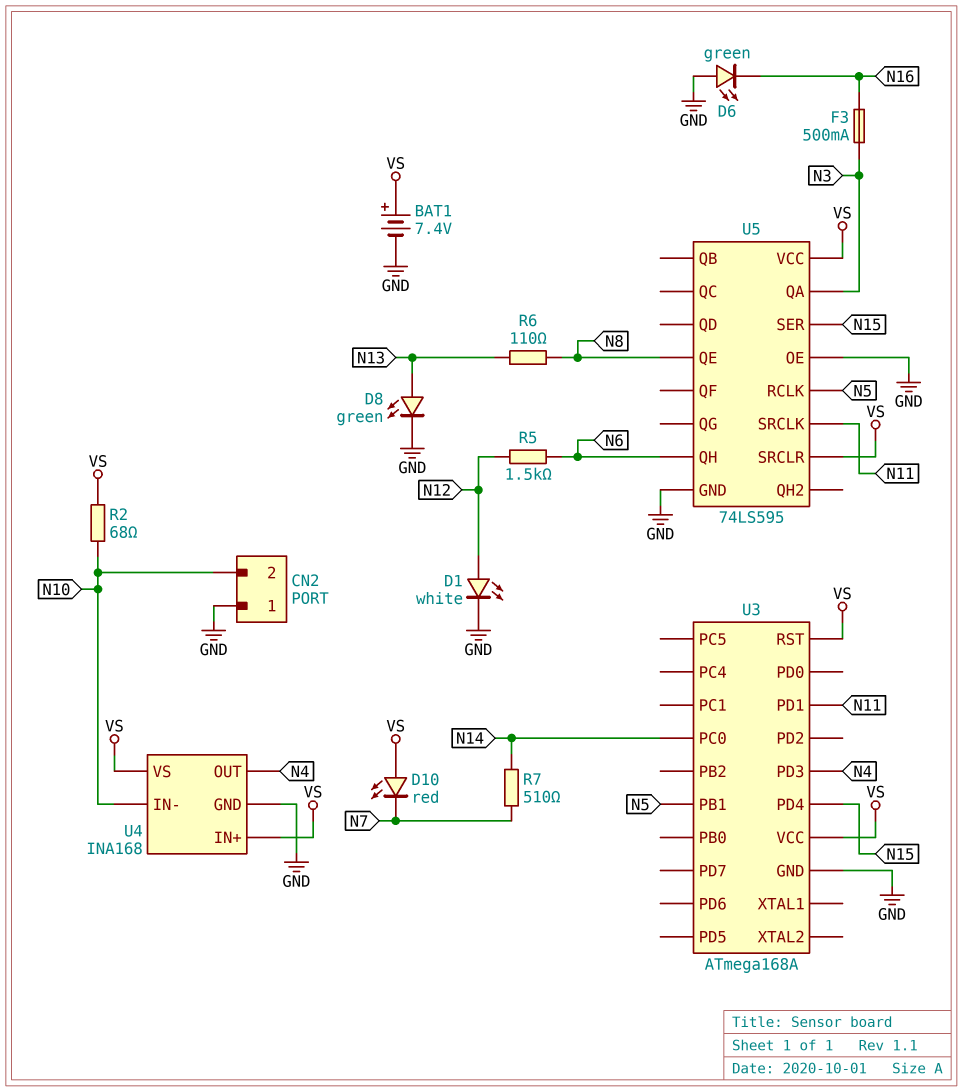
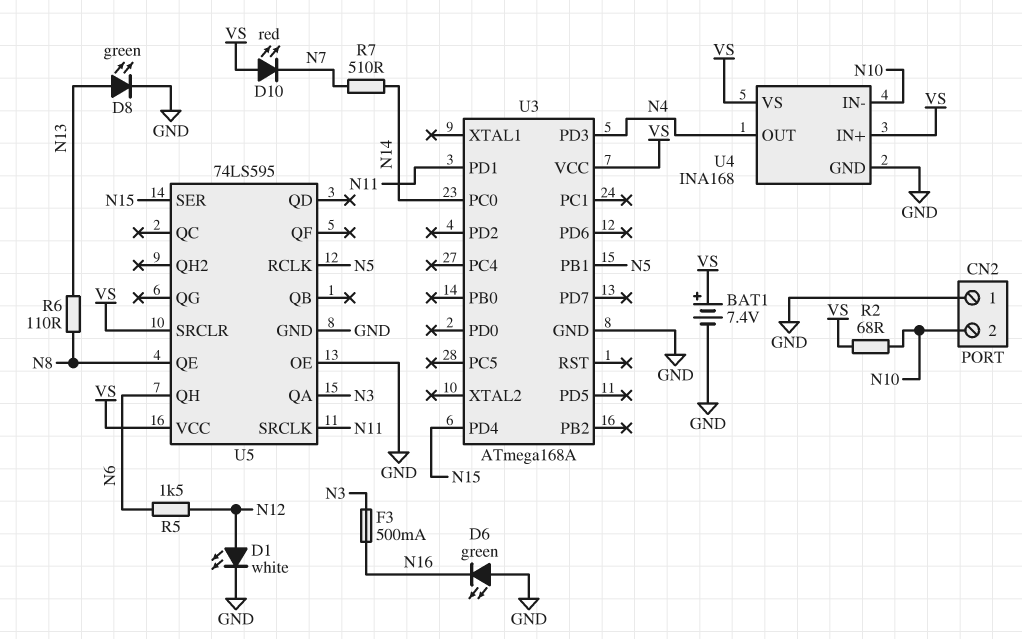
U3 pin RST: VS -> none

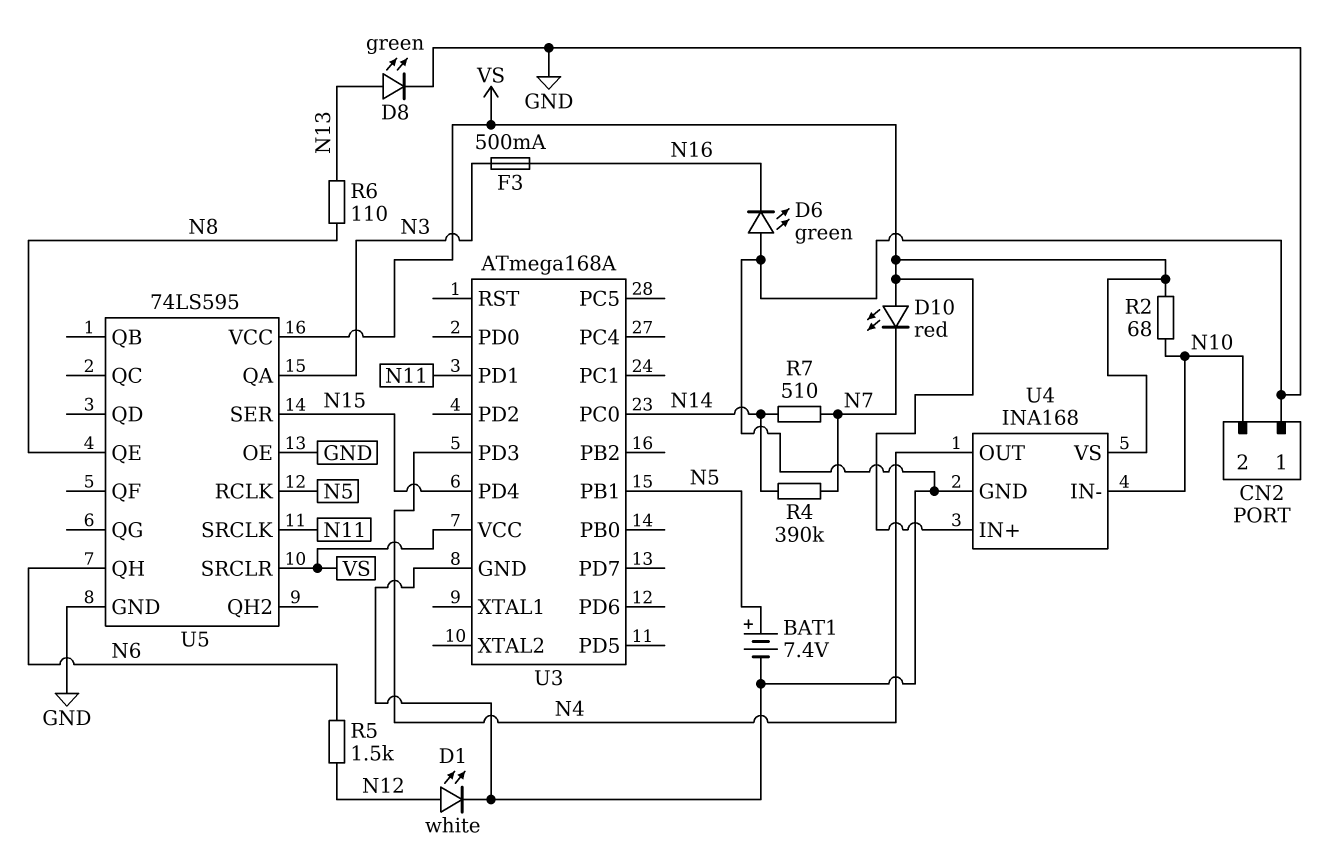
BAT1: 7.4V (plus VS, minus GND) -> 7.4V (plus N5, minus GND)
R4: none -> 390k (N7, N14)

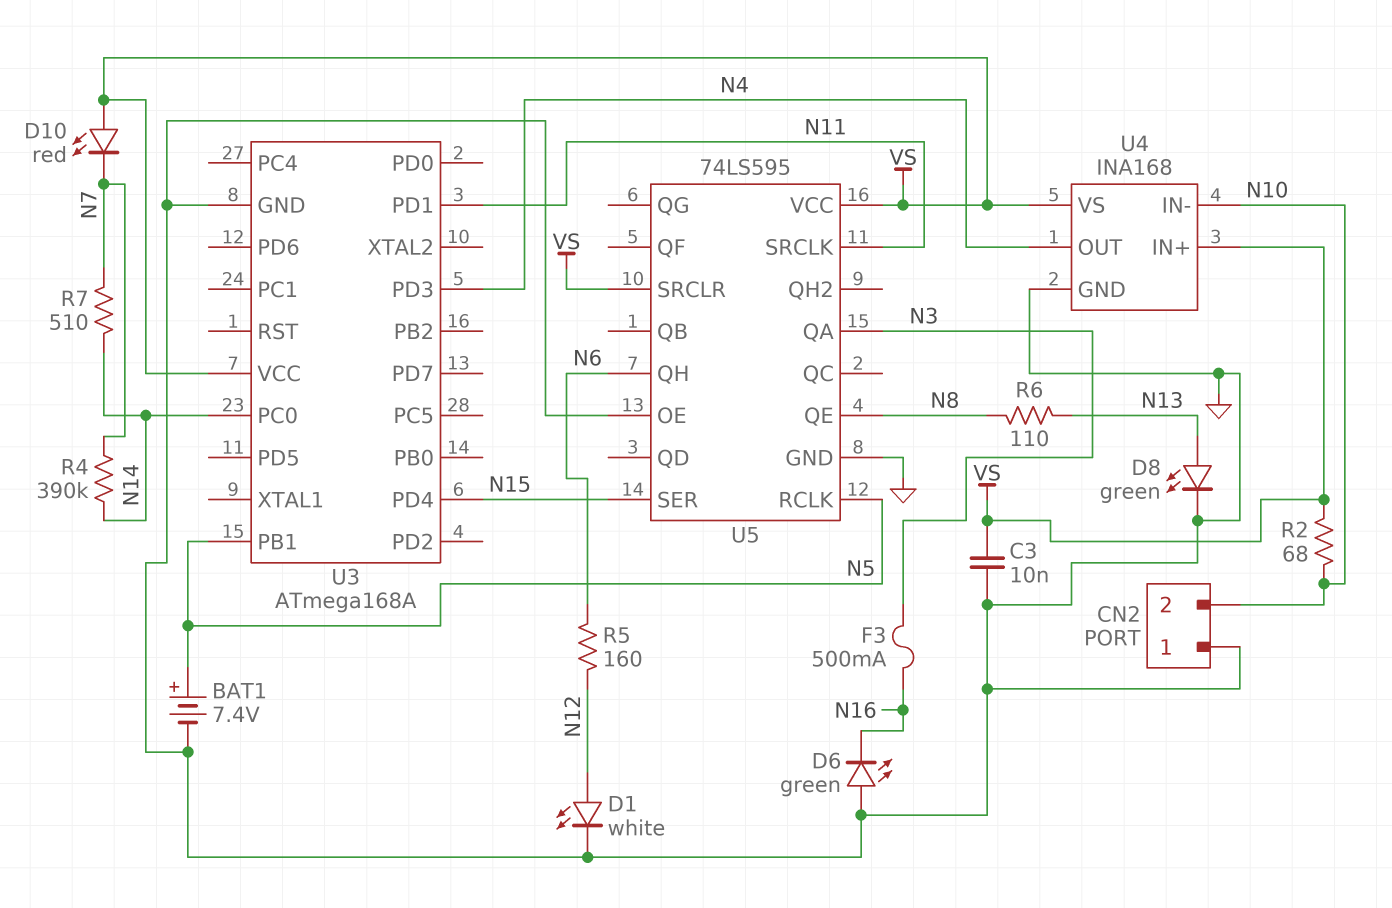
C3: none -> 10nF (GND, VS)
R5: 1.5k (N6, N12) -> 160 (N6, N12)

